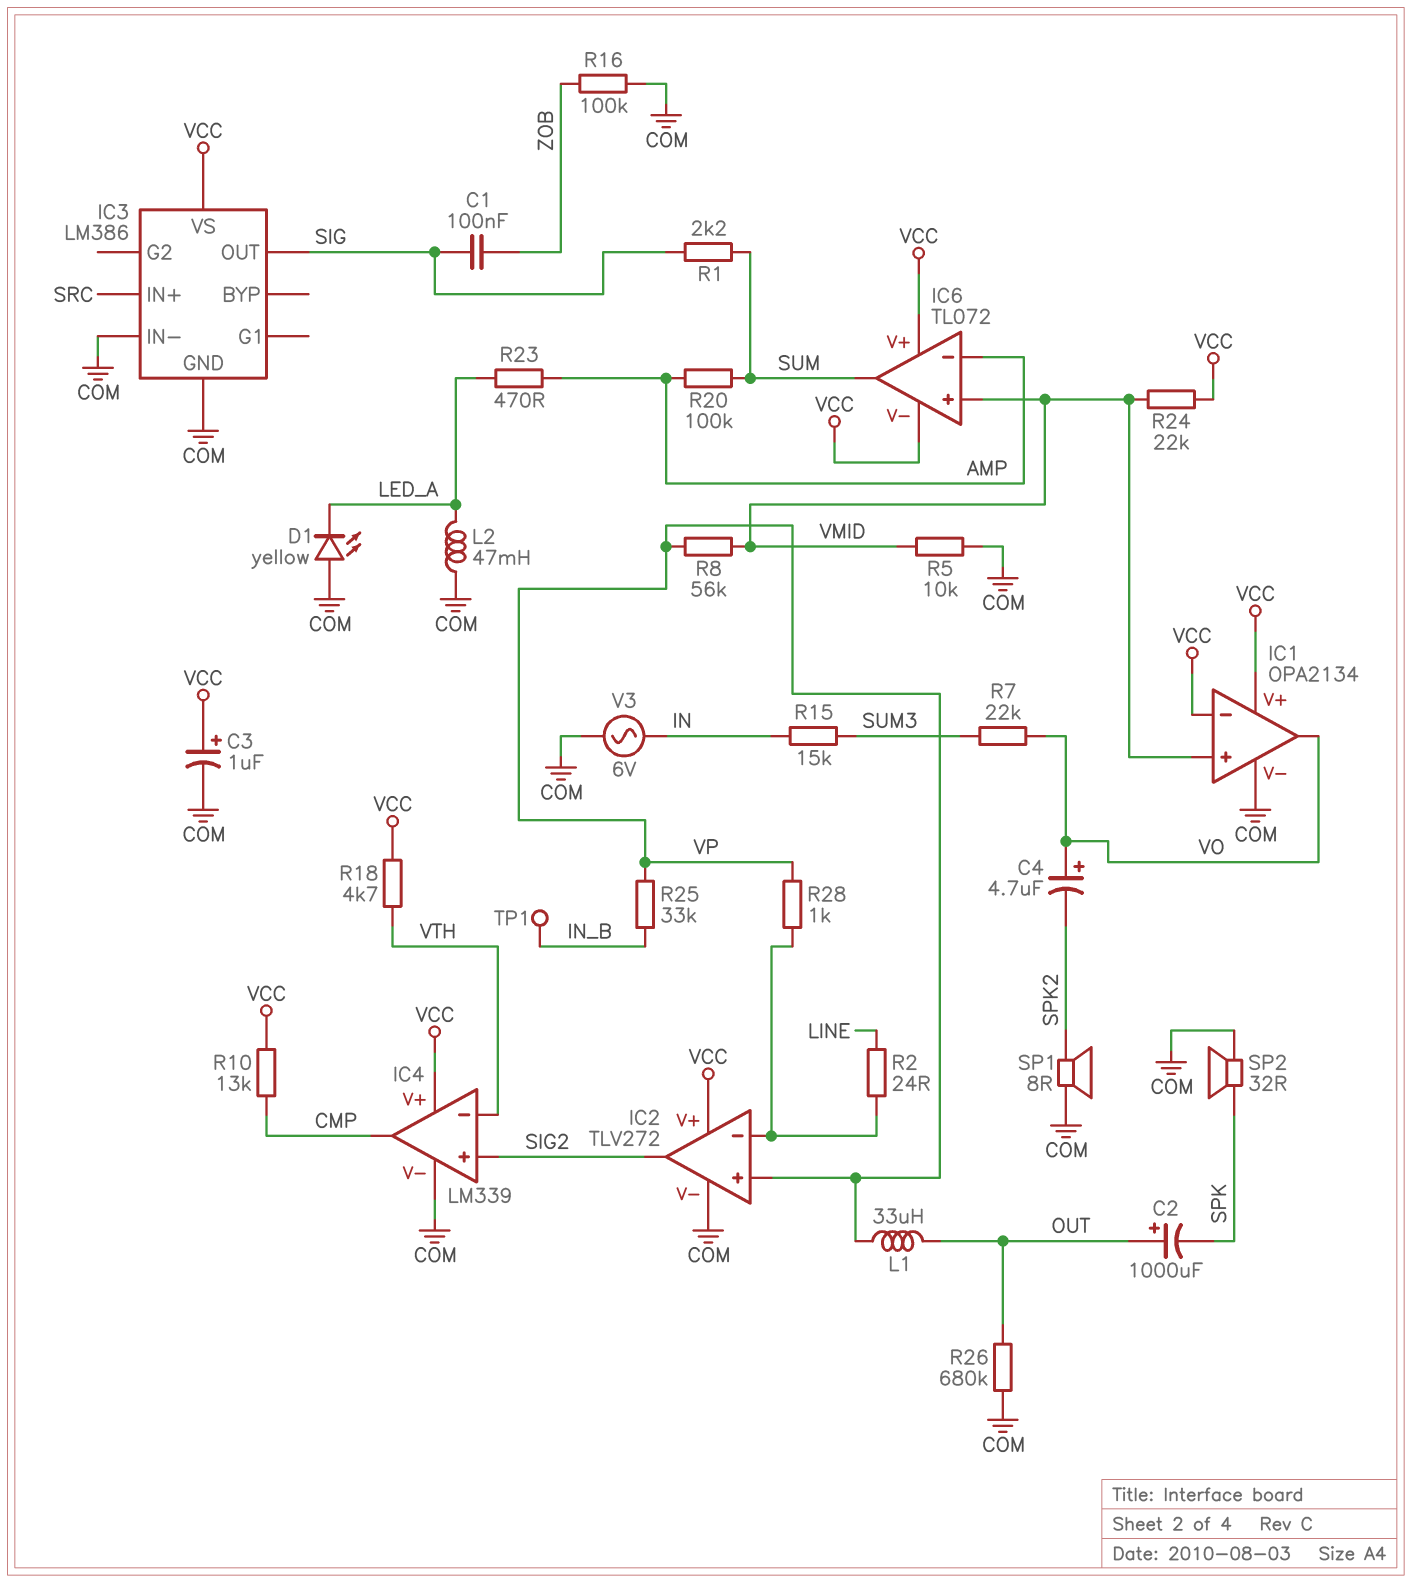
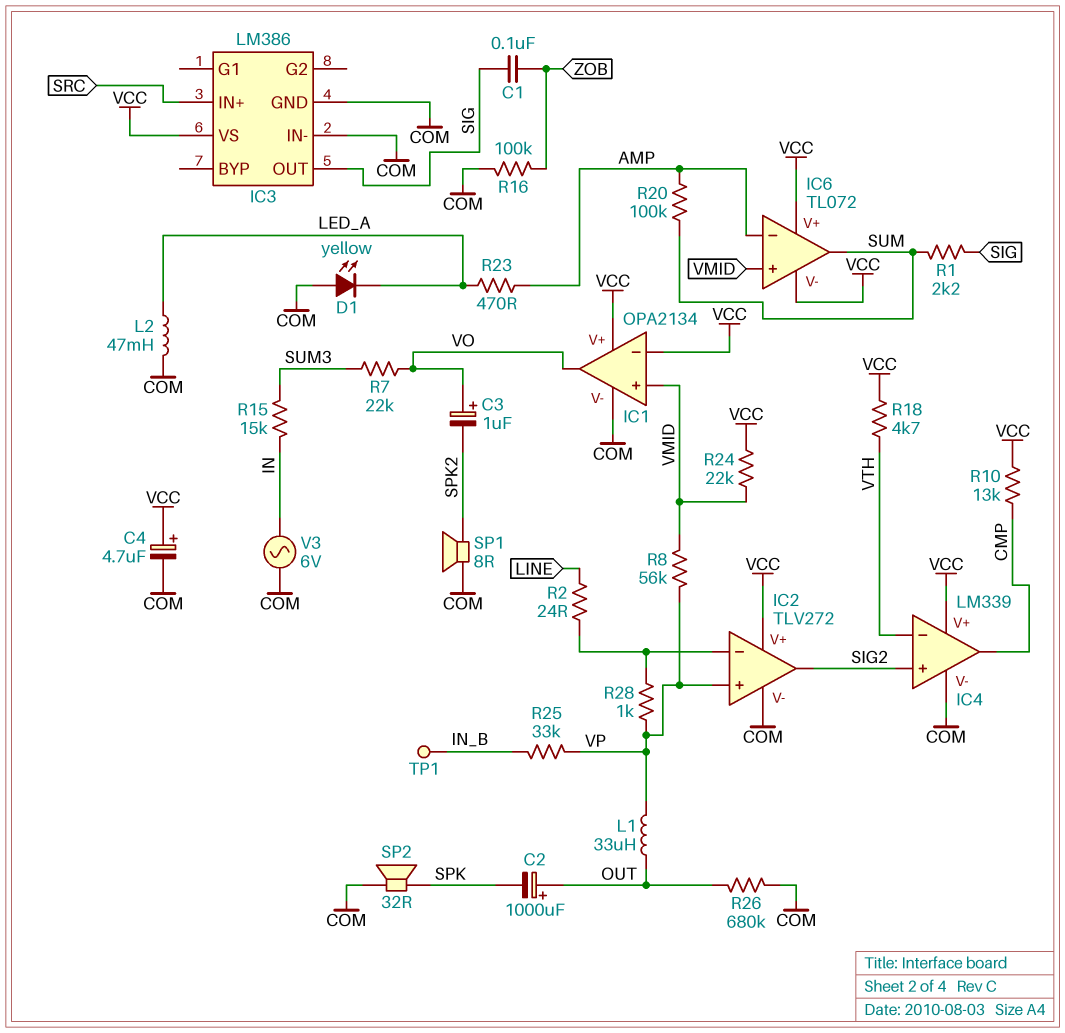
C3: 1uF (plus VCC, minus COM) -> 1uF (plus VO, minus SPK2)
C4: 4.7uF (plus VO, minus SPK2) -> 4.7uF (plus VCC, minus COM)
R5: 10k (COM, VMID) -> none

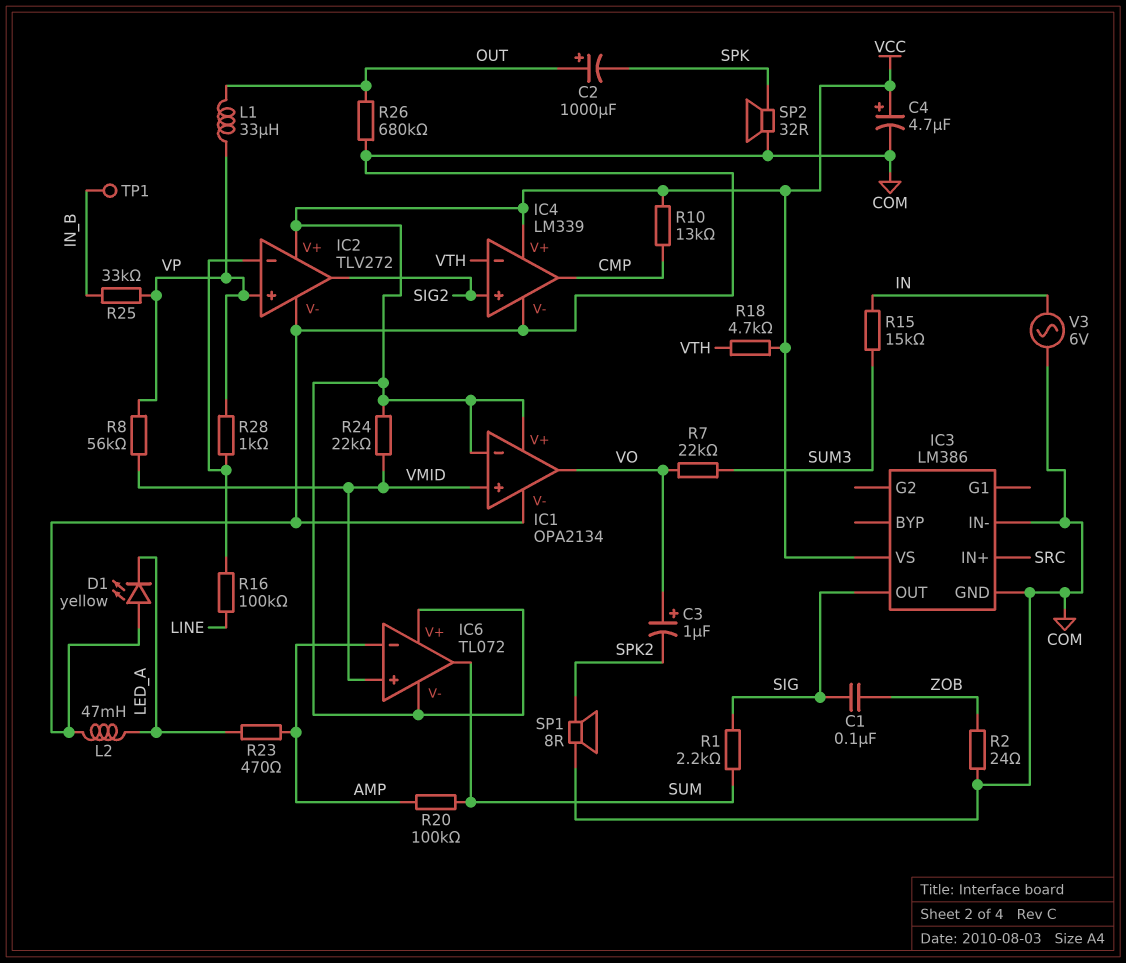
R2: 24 (IC2/in-, LINE) -> 24 (COM, ZOB)
R16: 100k (COM, ZOB) -> 100k (IC2/in-, LINE)

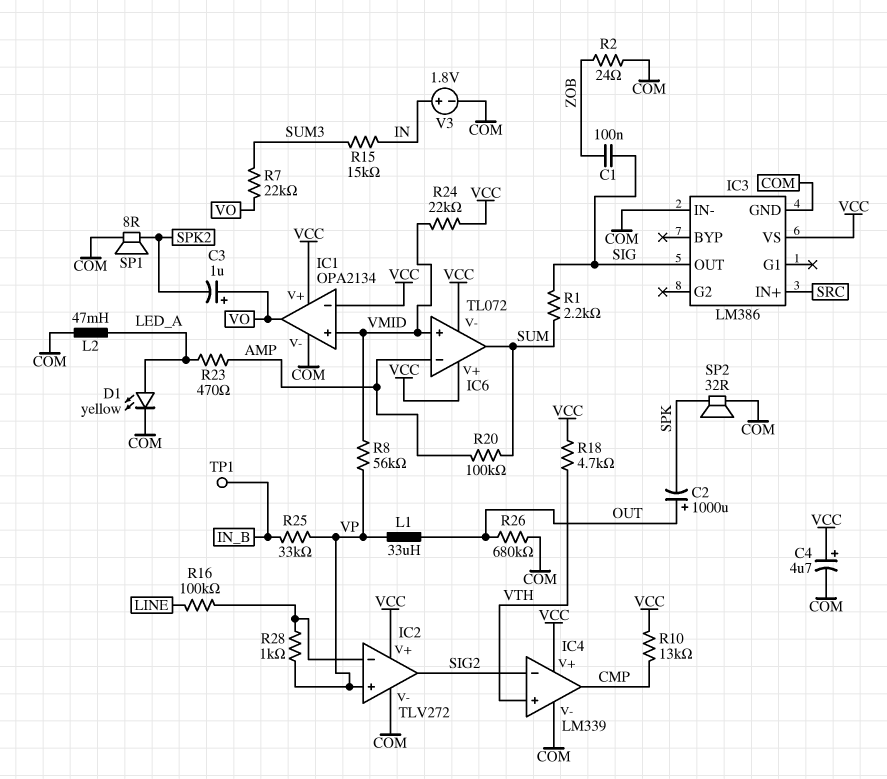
D1: LED yellow (A COM, K LED_A) -> LED yellow (A LED_A, K COM)
IC4 pin in+: SIG2 -> VTH
IC4 pin in-: VTH -> SIG2
V3: AC 6V (COM, IN) -> 1.8V (plus IN, minus COM)

